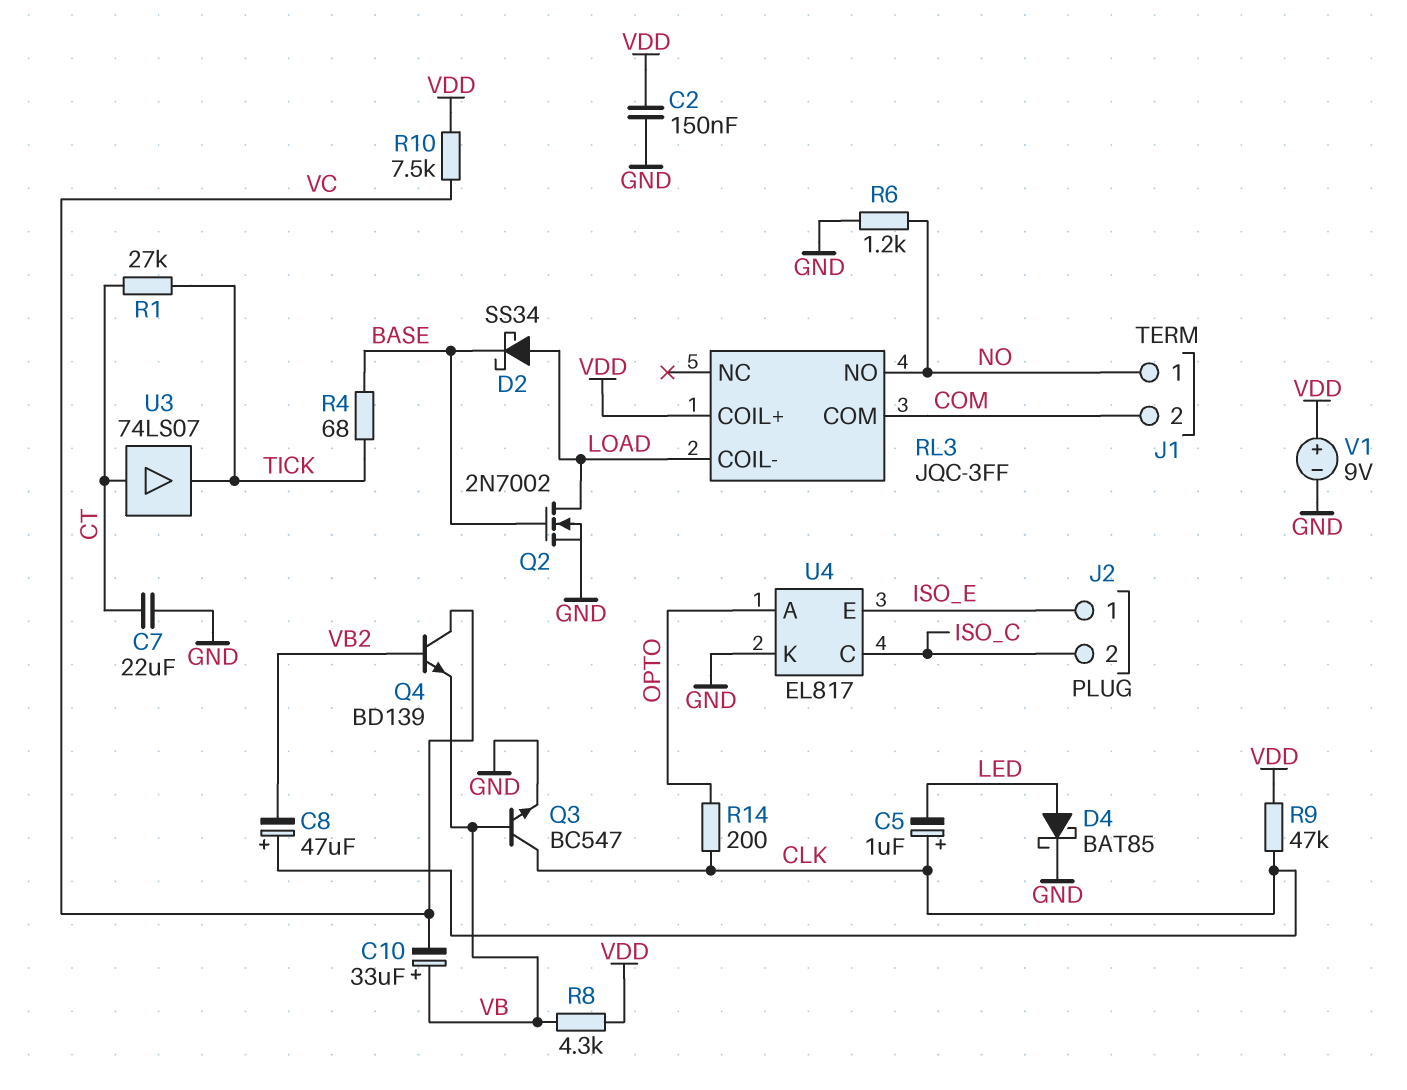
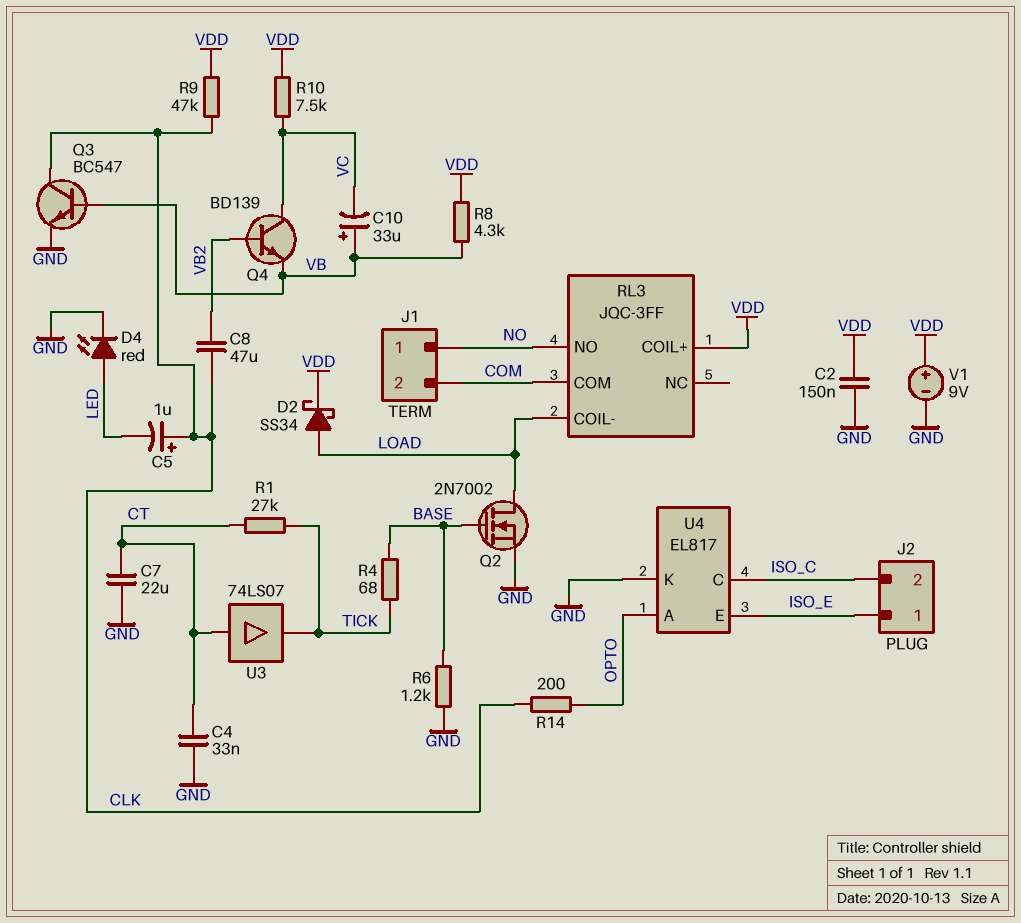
C4: none -> 33nF (CT, GND)
C8: 47uF (plus CLK, minus VB2) -> 47uF (CLK, VB2)
D2: schottky SS34 (A LOAD, K BASE) -> schottky SS34 (A LOAD, K VDD)
D4: schottky BAT85 (A LED, K GND) -> LED red (A LED, K GND)
R6: 1.2k (GND, NO) -> 1.2k (BASE, GND)

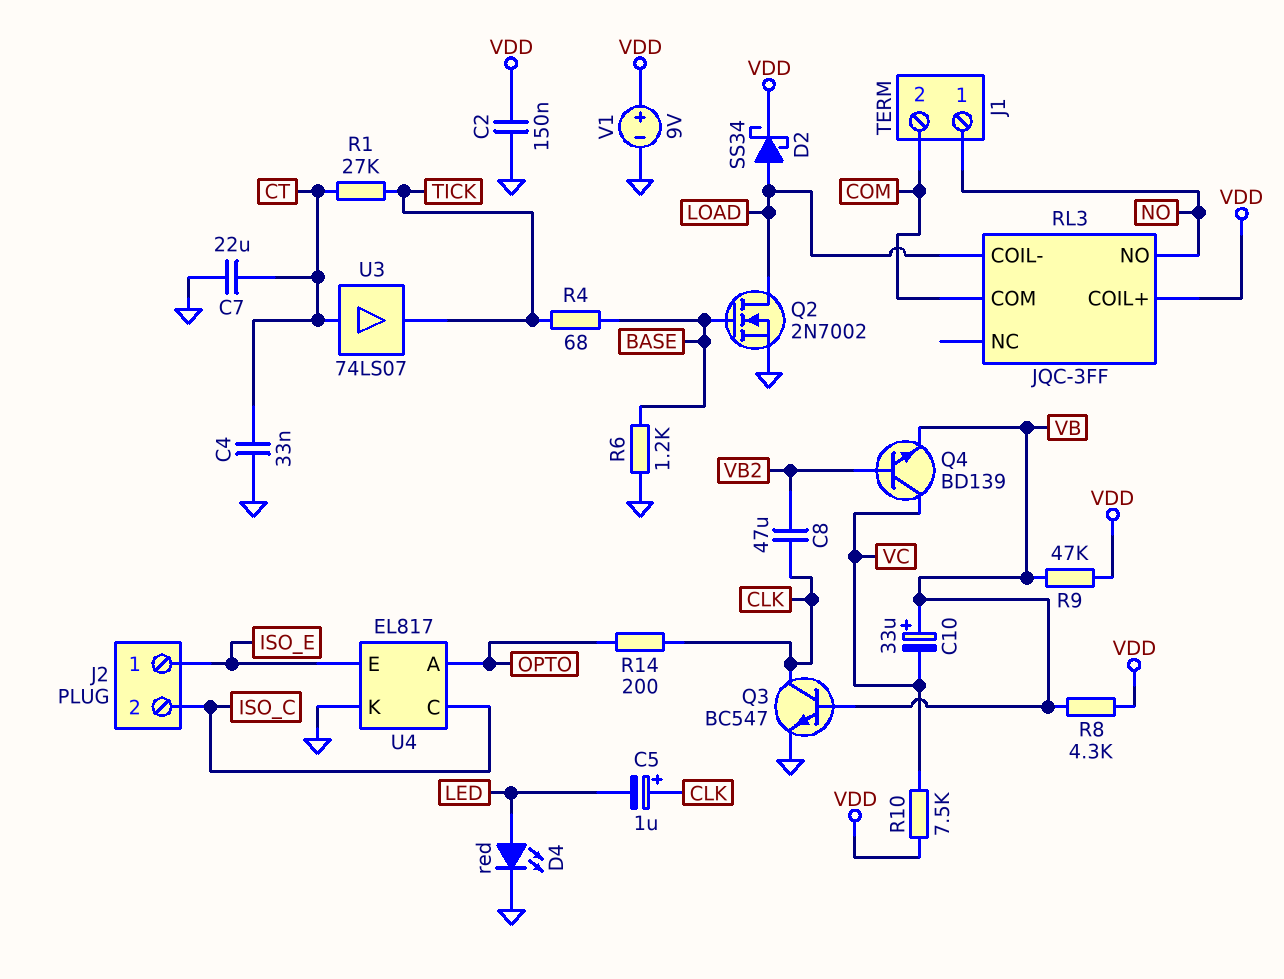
R9: 47k (CLK, VDD) -> 47k (VB, VDD)

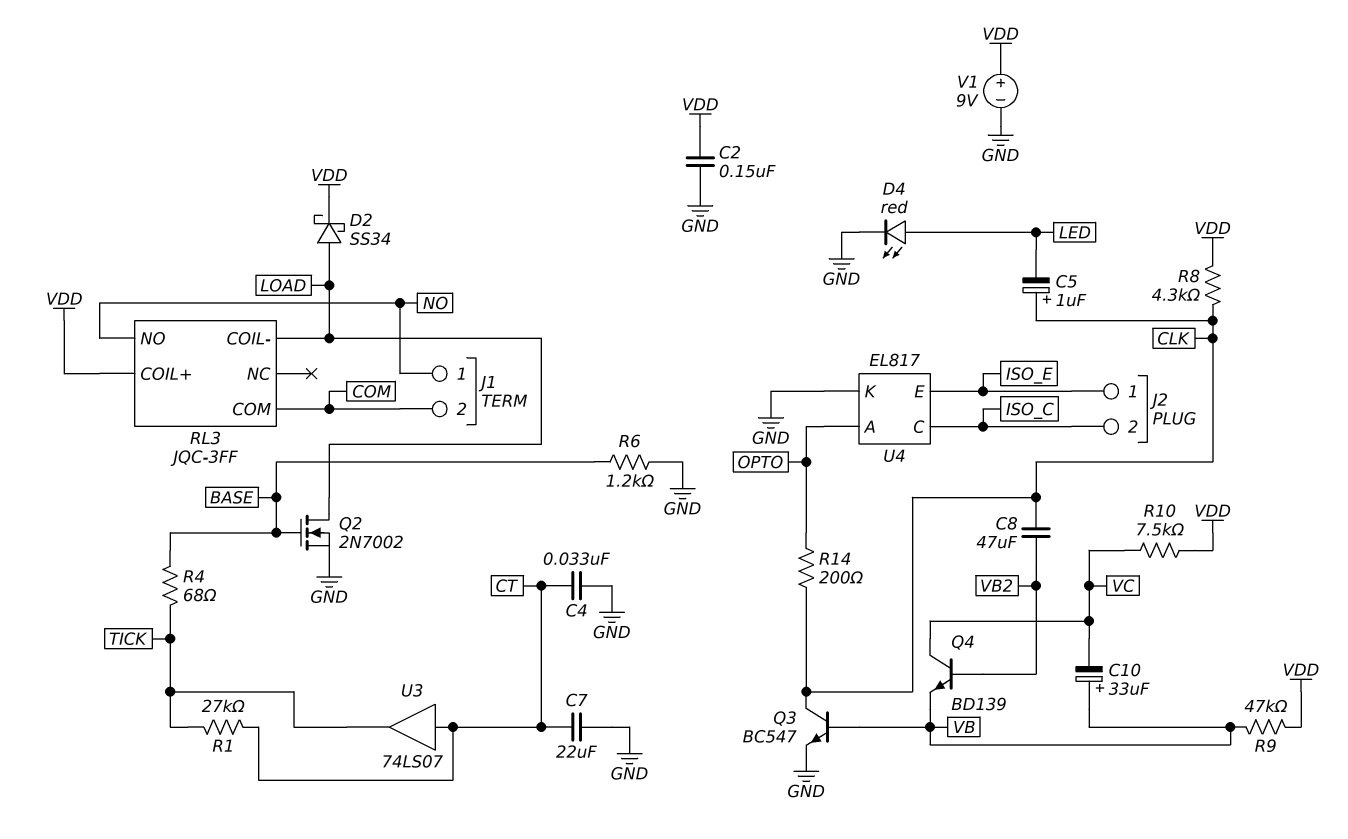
R8: 4.3k (VB, VDD) -> 4.3k (CLK, VDD)

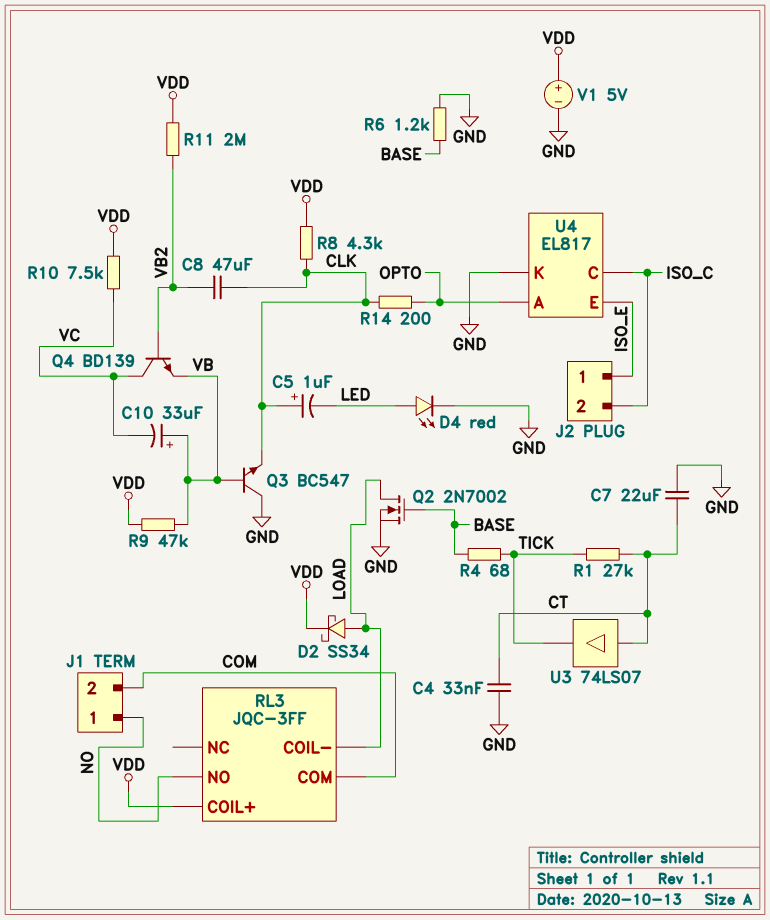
C2: 150nF (GND, VDD) -> none
Q3: NPN BC547 (B VB, C CLK, E GND) -> NPN BC547 (B VB, C GND, E CLK)
R11: none -> 2M (VB2, VDD)
V1: 9V (plus VDD, minus GND) -> 5V (plus VDD, minus GND)

